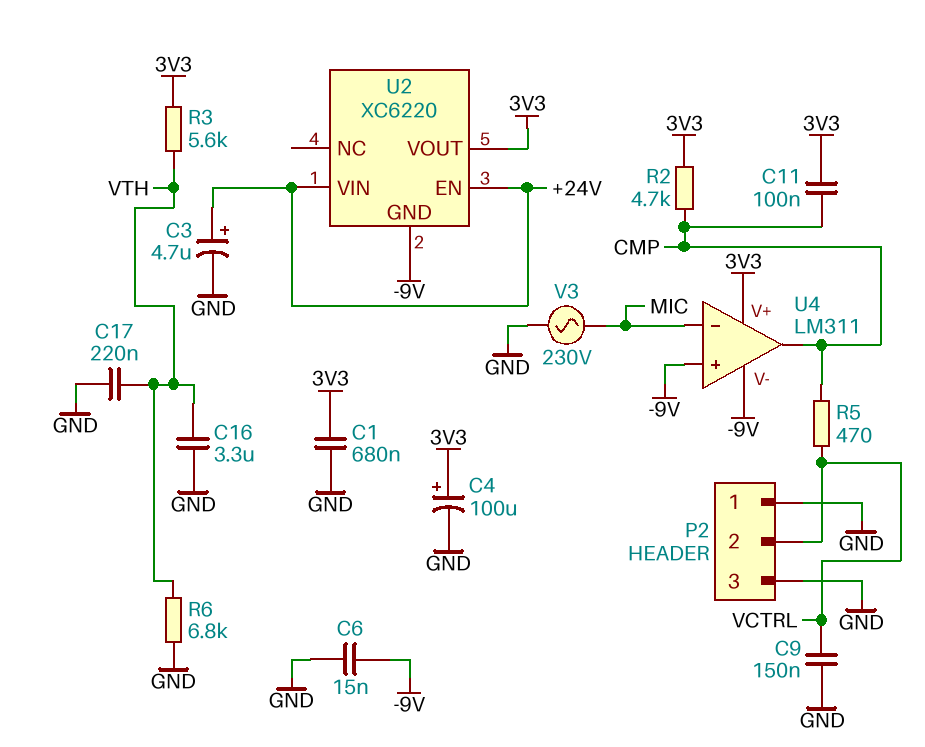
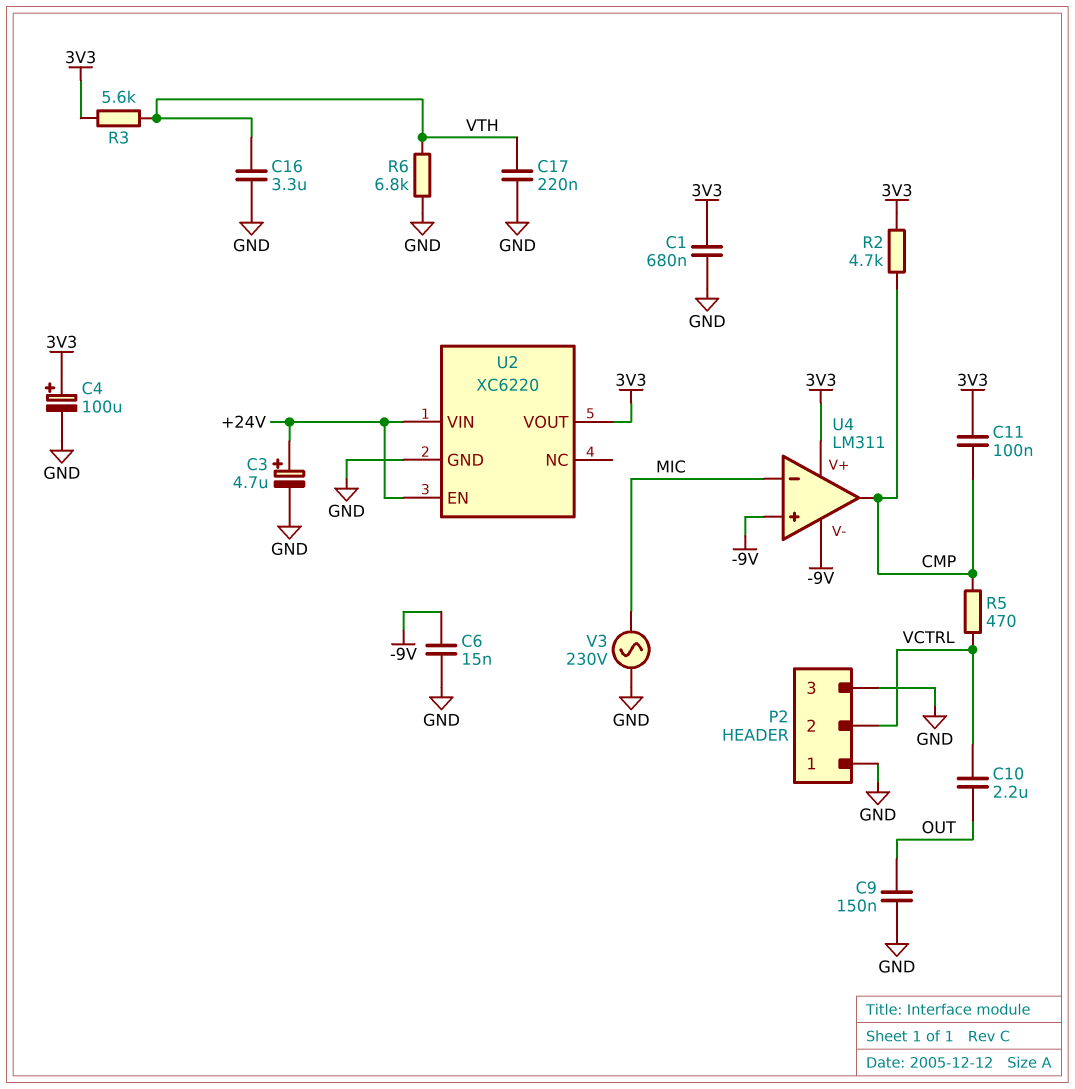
C9: 150nF (GND, VCTRL) -> 150nF (GND, OUT)
C10: none -> 2.2uF (OUT, VCTRL)
U2 pin GND: -9V -> GND

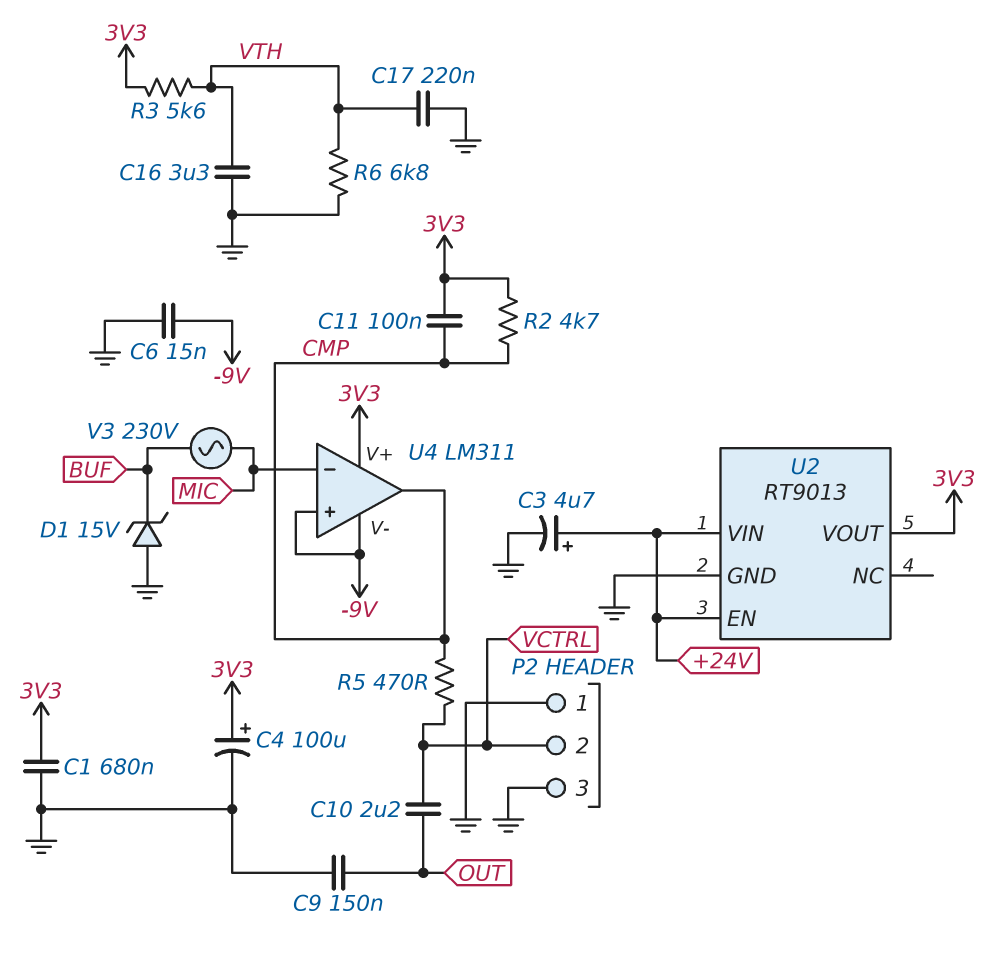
D1: none -> zener 15V (A GND, K BUF)
U2: XC6220 -> RT9013
V3: AC 230V (GND, MIC) -> AC 230V (BUF, MIC)

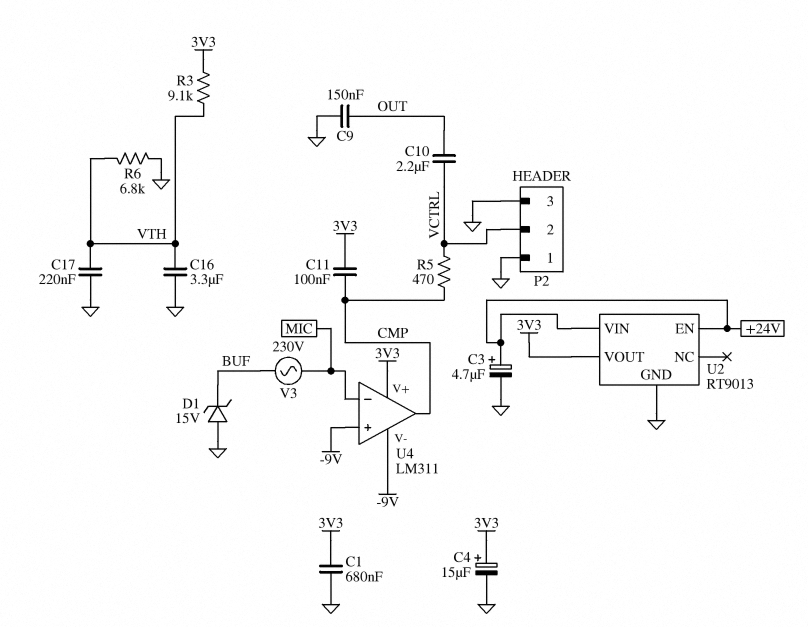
C4: 100uF (plus 3V3, minus GND) -> 15uF (plus 3V3, minus GND)
C6: 15nF (-9V, GND) -> none
R2: 4.7k (3V3, CMP) -> none
R3: 5.6k (3V3, VTH) -> 9.1k (3V3, VTH)

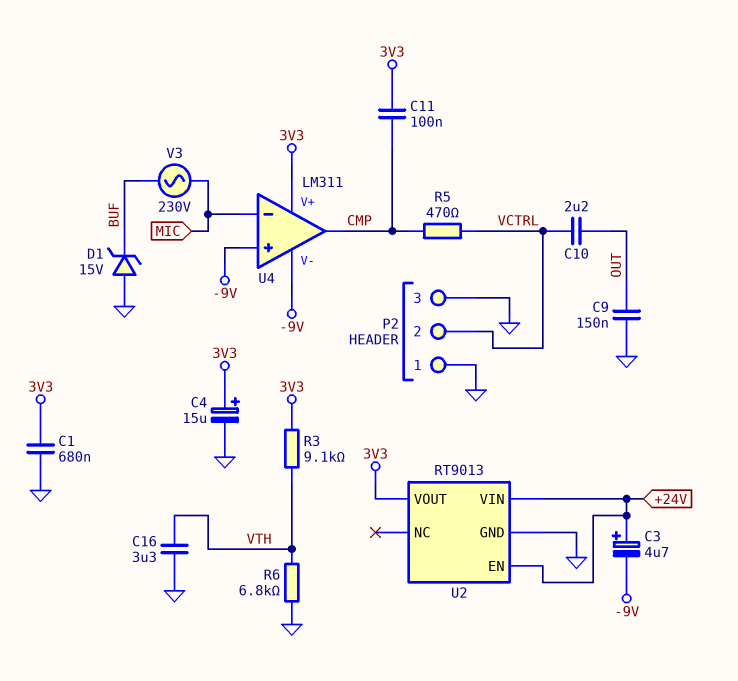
C3: 4.7uF (plus +24V, minus GND) -> 4.7uF (plus +24V, minus -9V)
C17: 220nF (GND, VTH) -> none

